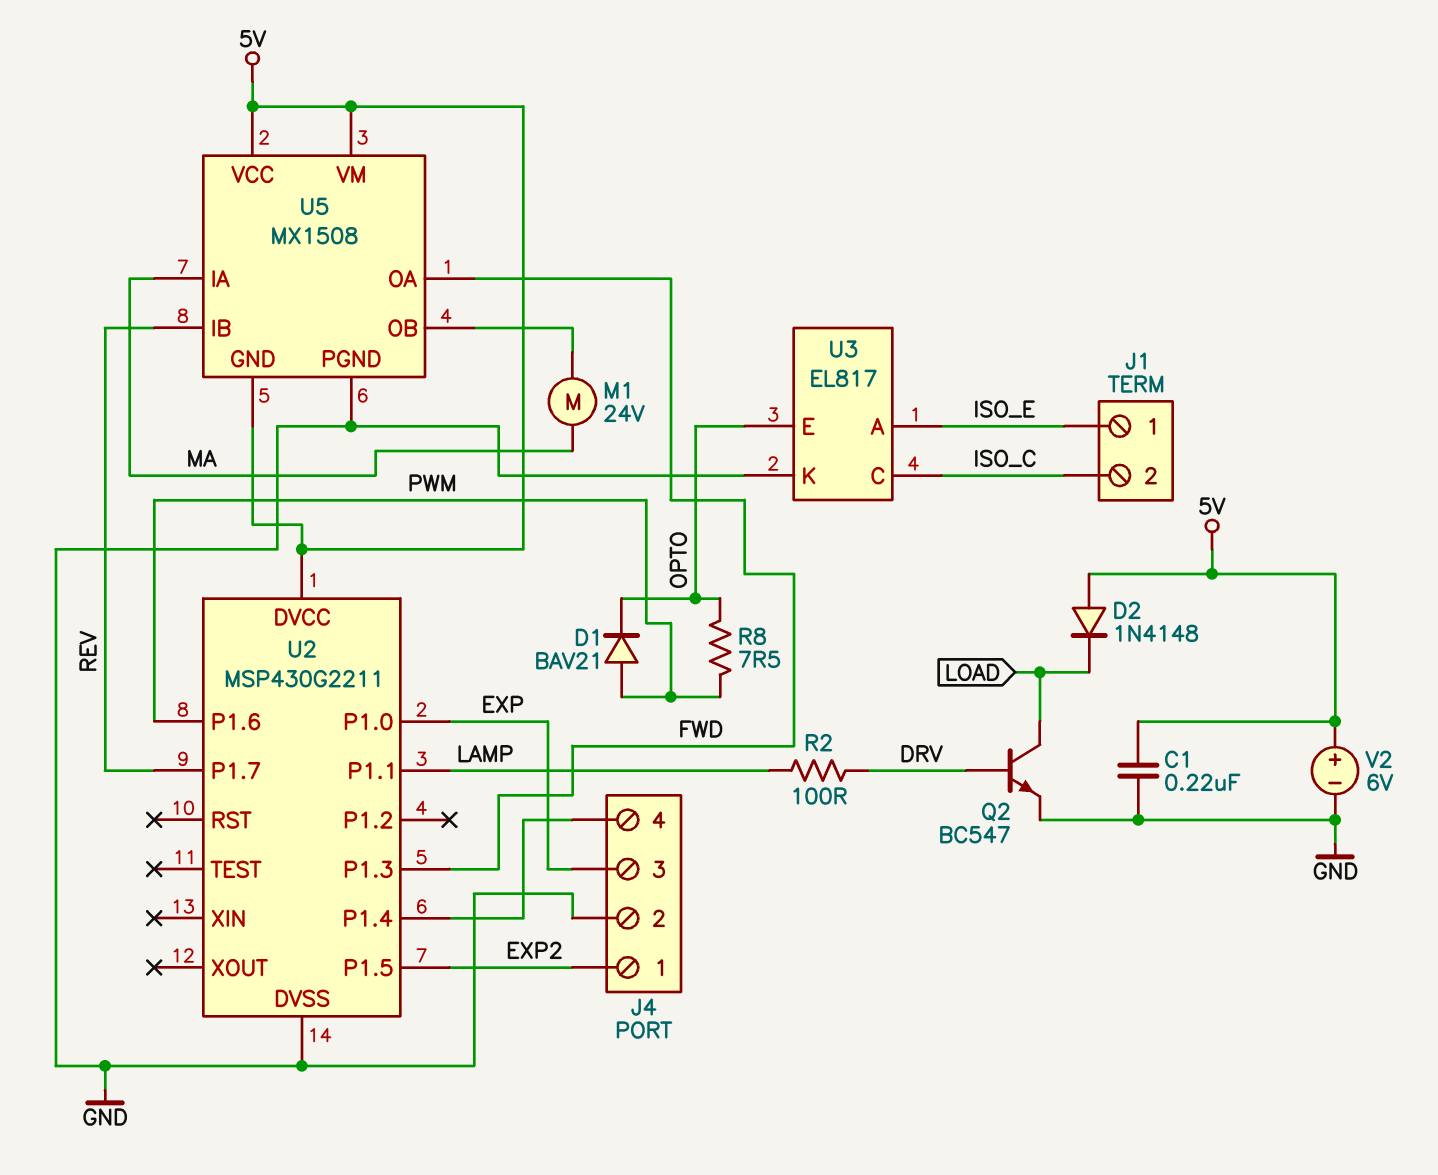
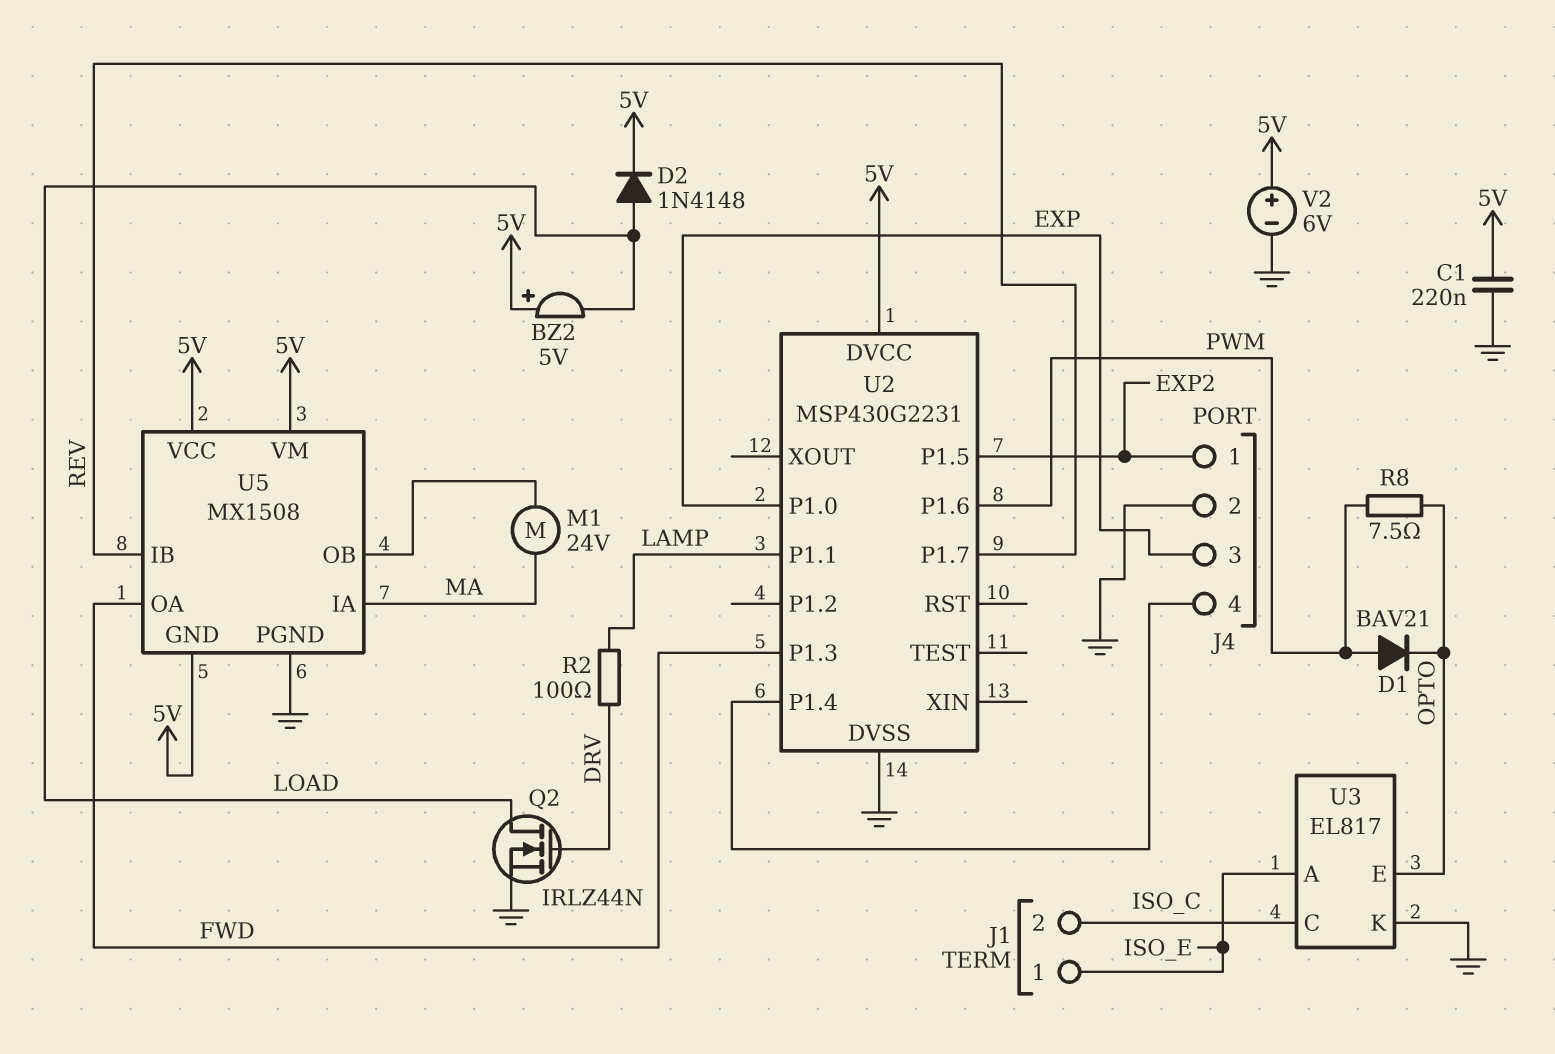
BZ2: none -> buzzer 5V (plus 5V, minus LOAD)
D2: diode 1N4148 (A 5V, K LOAD) -> diode 1N4148 (A LOAD, K 5V)
Q2: NPN BC547 (B DRV, C LOAD, E GND) -> NMOS IRLZ44N (G DRV, D LOAD, S GND)
U2: MSP430G2211 -> MSP430G2231

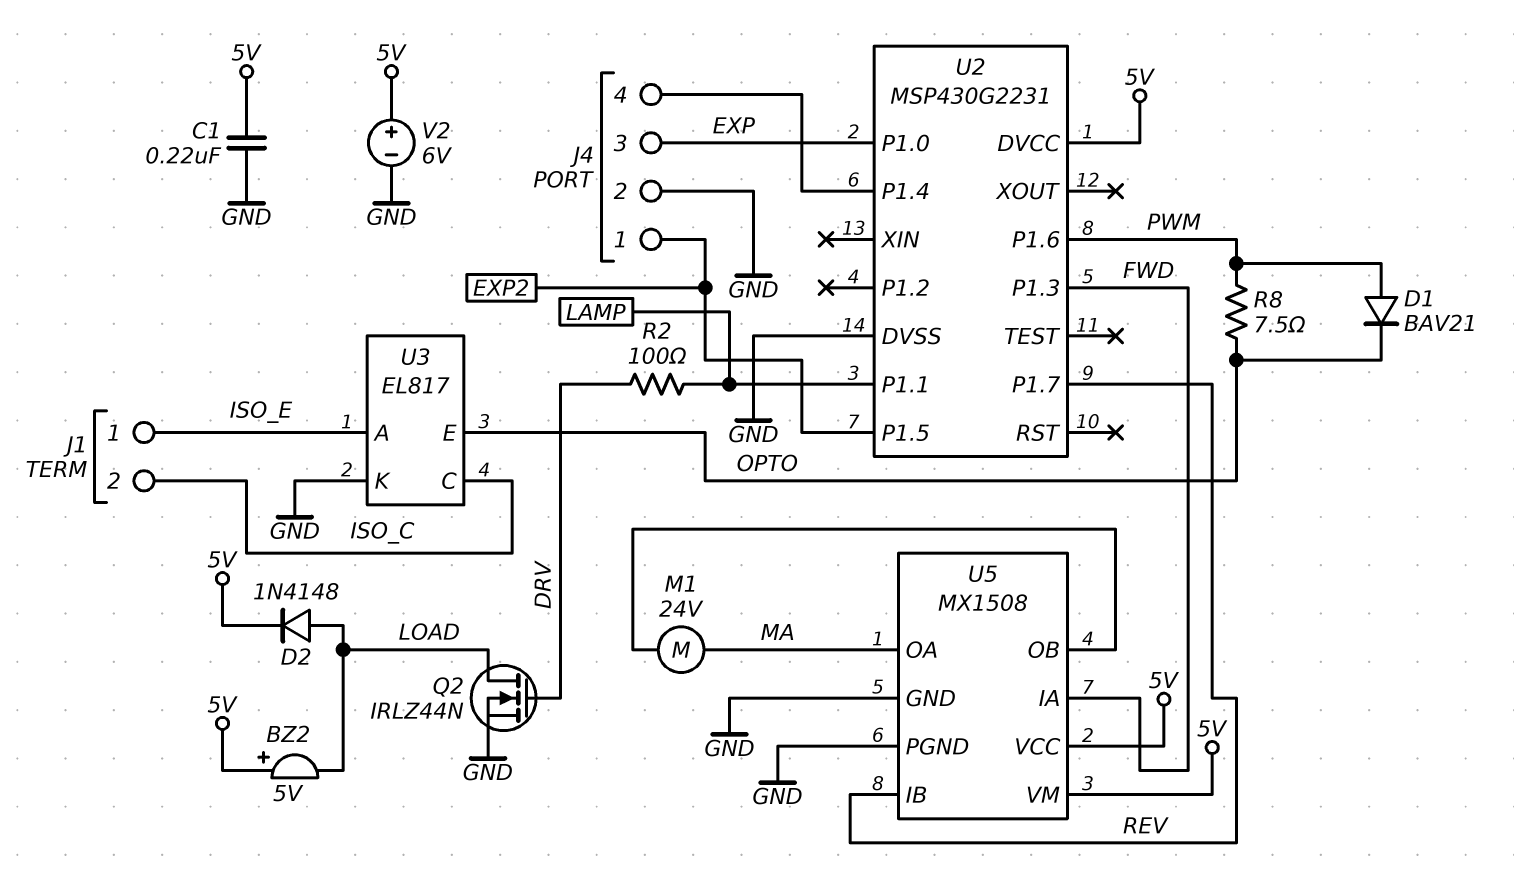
U5 pin GND: 5V -> GND
U5 pin IA: MA -> FWD
U5 pin OA: FWD -> MA

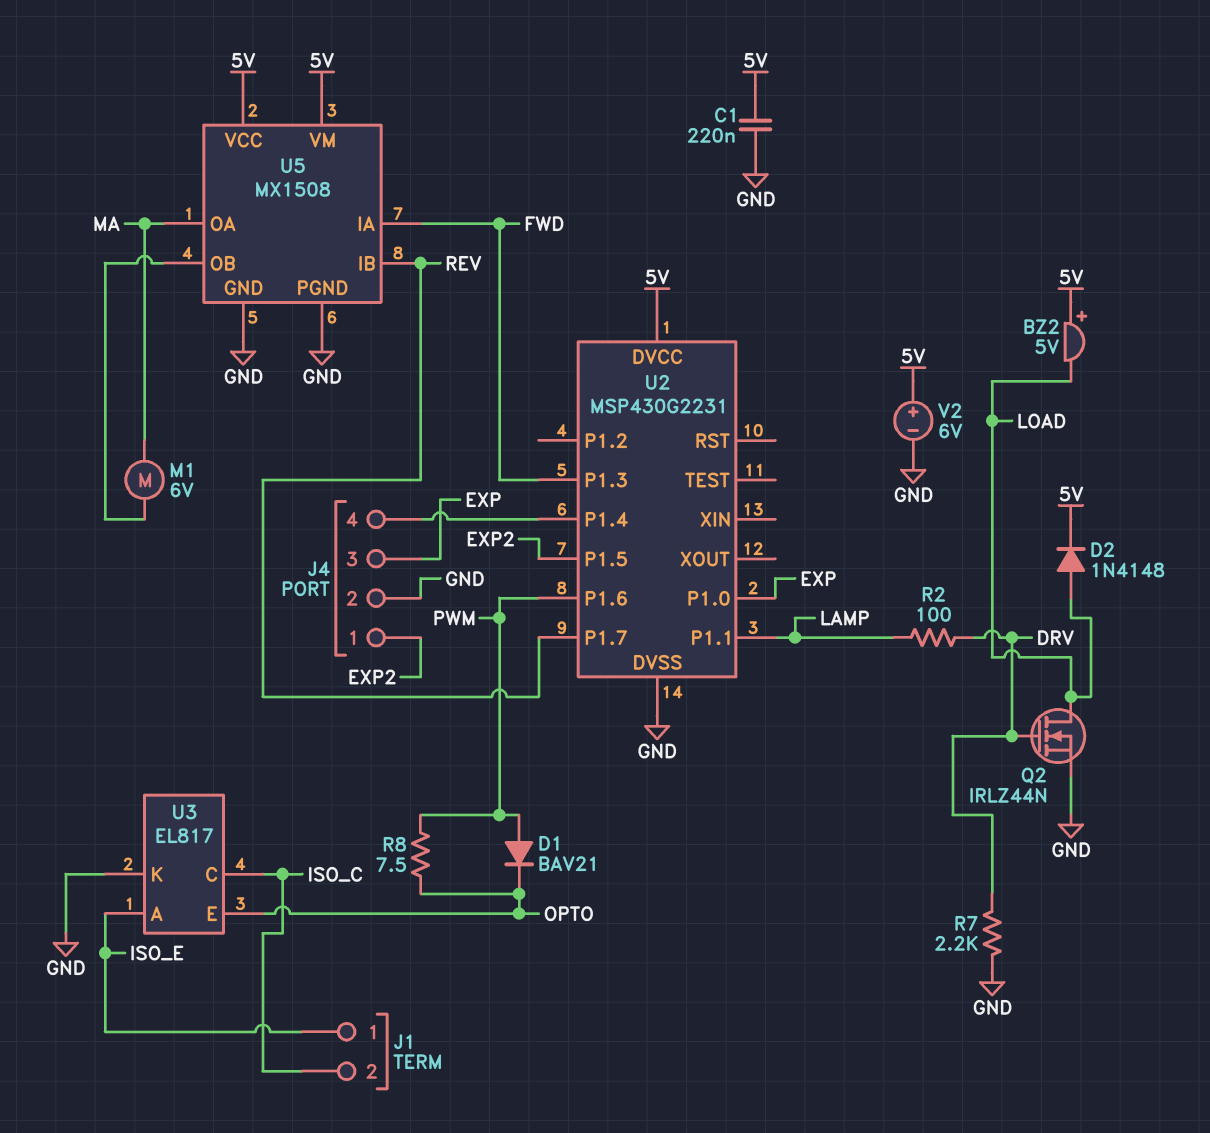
M1: motor 24V (MA, U5/OB) -> motor 6V (MA, U5/OB)
R7: none -> 2.2k (DRV, GND)

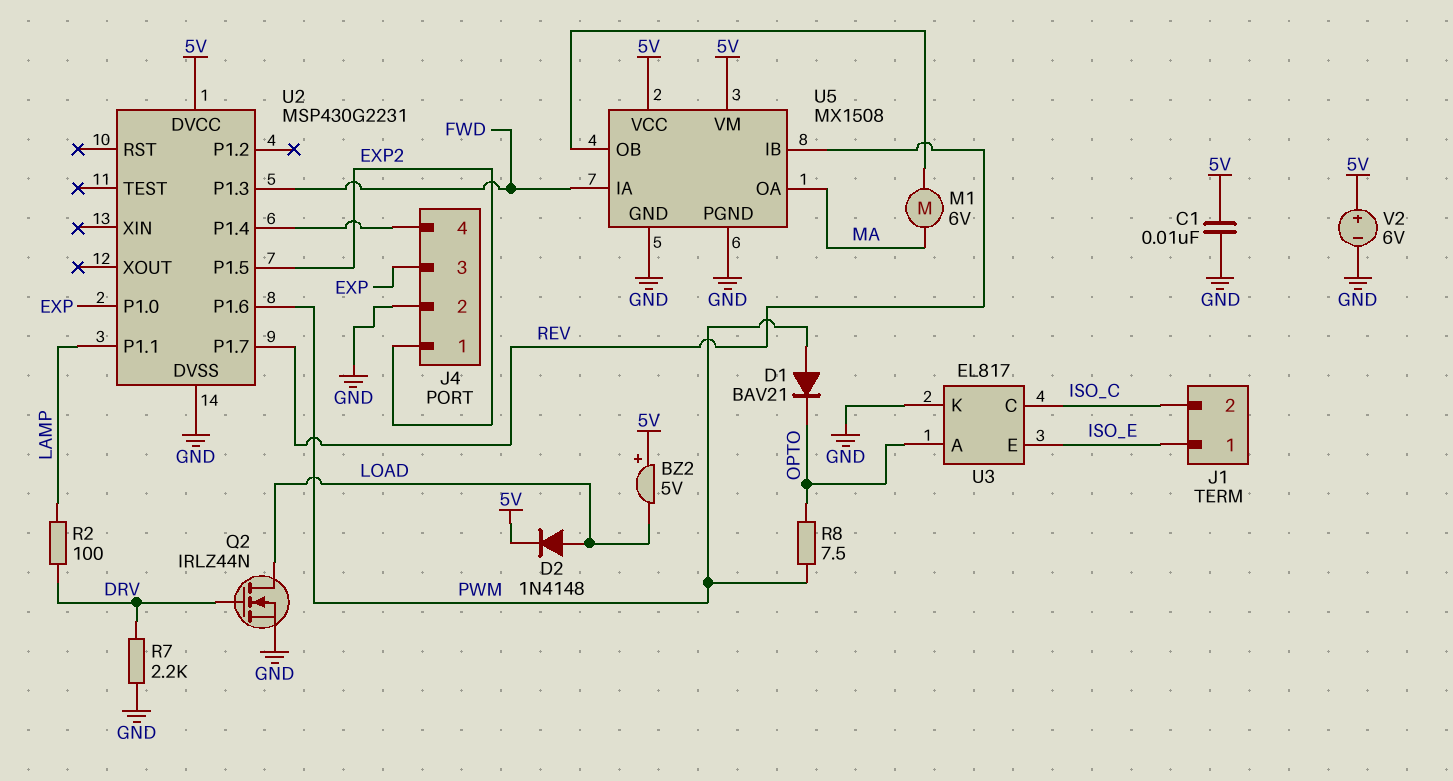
C1: 220nF (5V, GND) -> 10nF (5V, GND)
U3 pin A: ISO_E -> OPTO
U3 pin E: OPTO -> ISO_E

